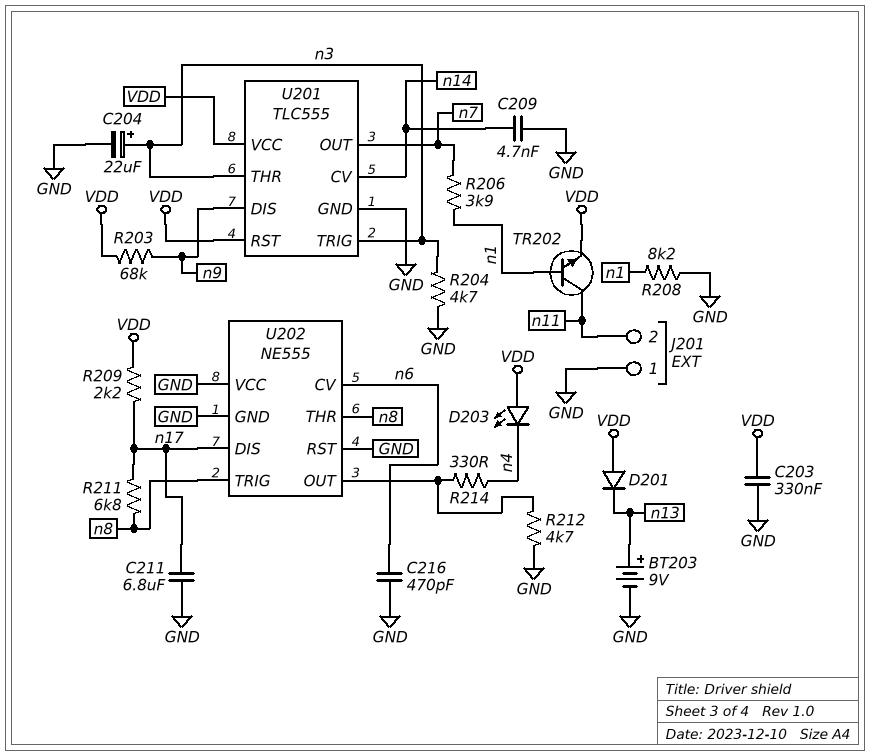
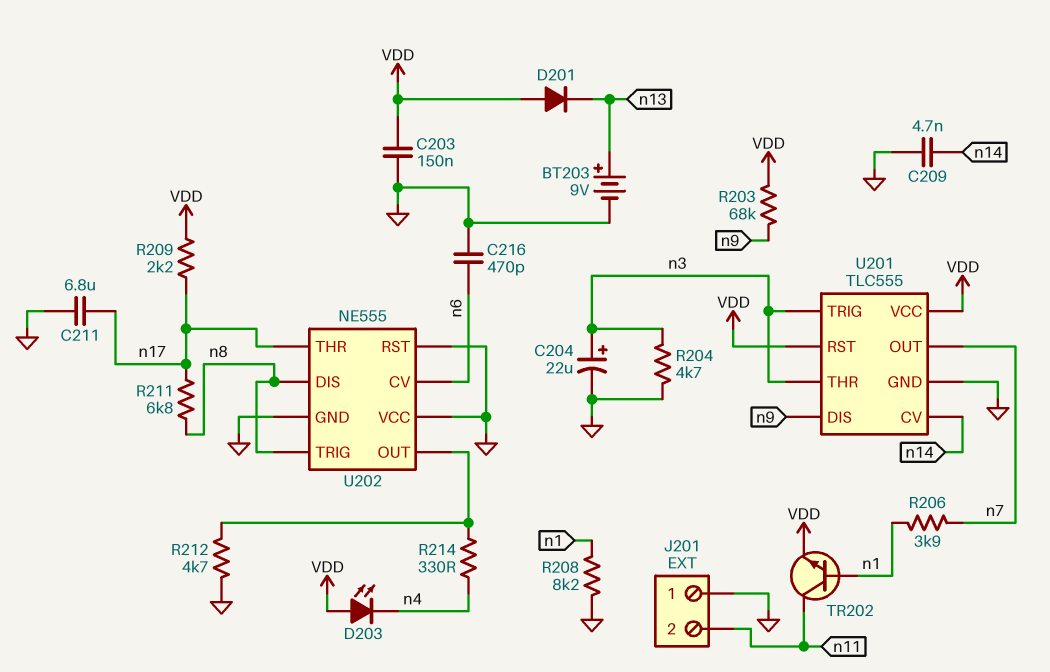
C203: 330nF (GND, VDD) -> 150nF (GND, VDD)
U202 pin DIS: n17 -> n8
U202 pin THR: n8 -> n17

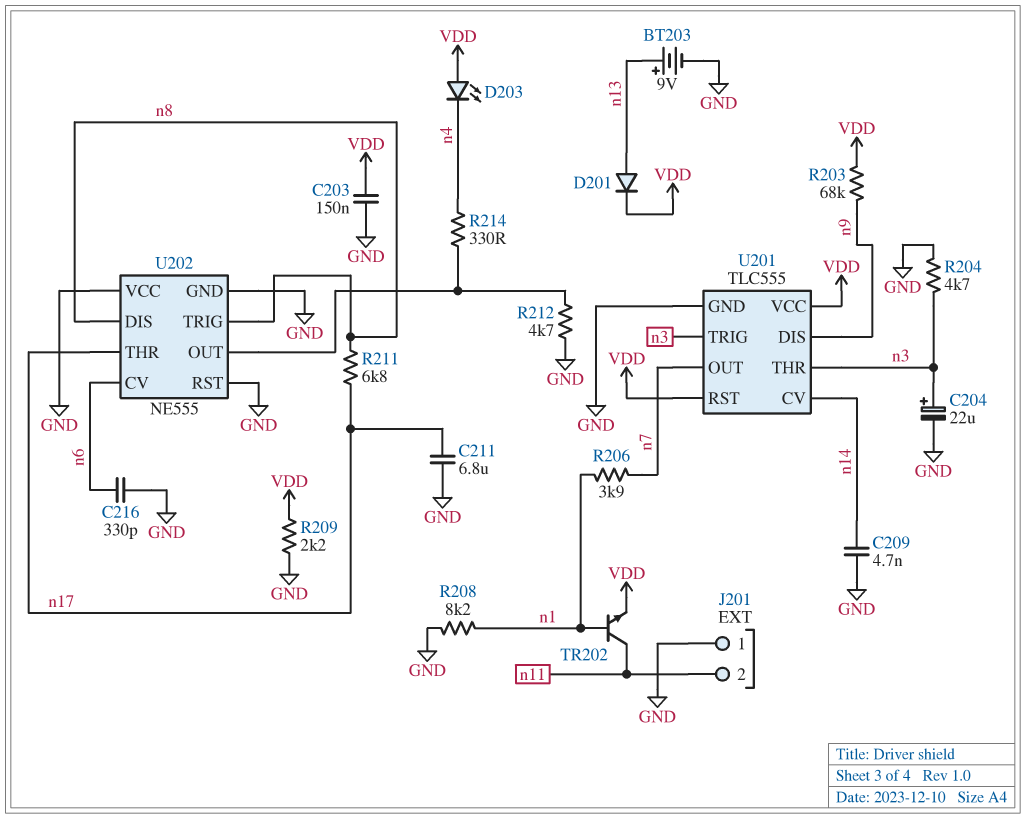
C216: 470pF (GND, n6) -> 330pF (GND, n6)
D201: diode (A VDD, K n13) -> diode (A n13, K VDD)
R209: 2.2k (VDD, n17) -> 2.2k (GND, VDD)

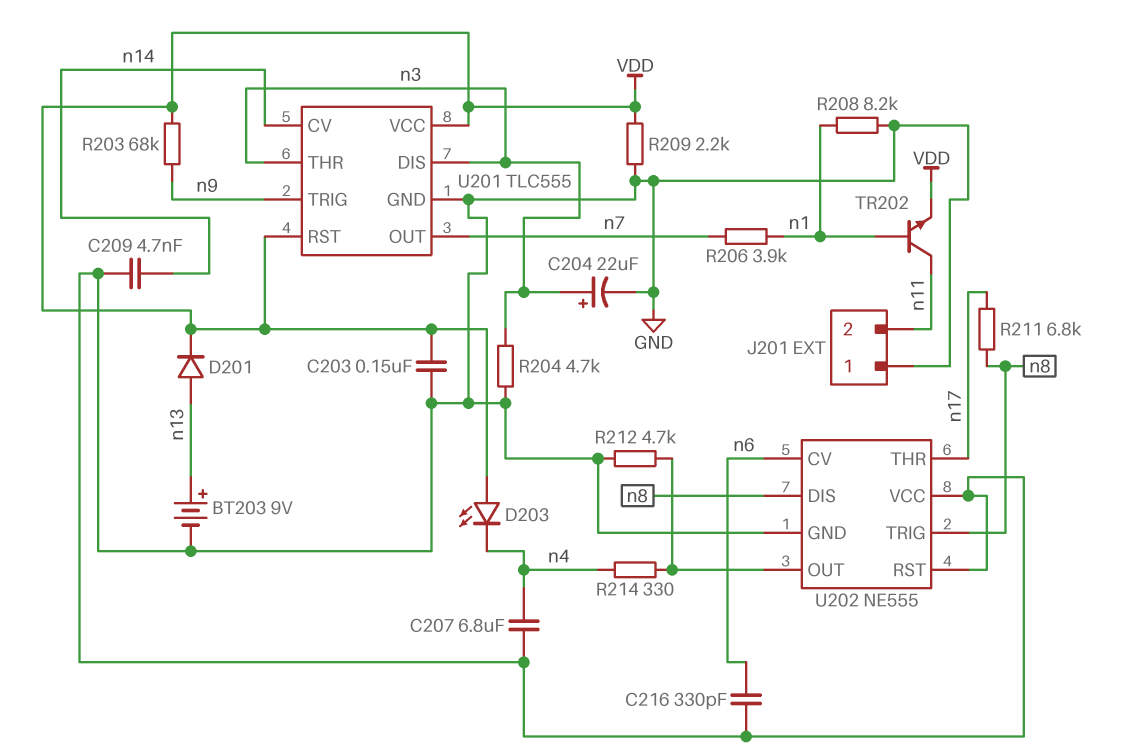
C207: none -> 6.8uF (GND, n4)
C211: 6.8uF (GND, n17) -> none
U201 pin DIS: n9 -> n3
U201 pin TRIG: n3 -> n9

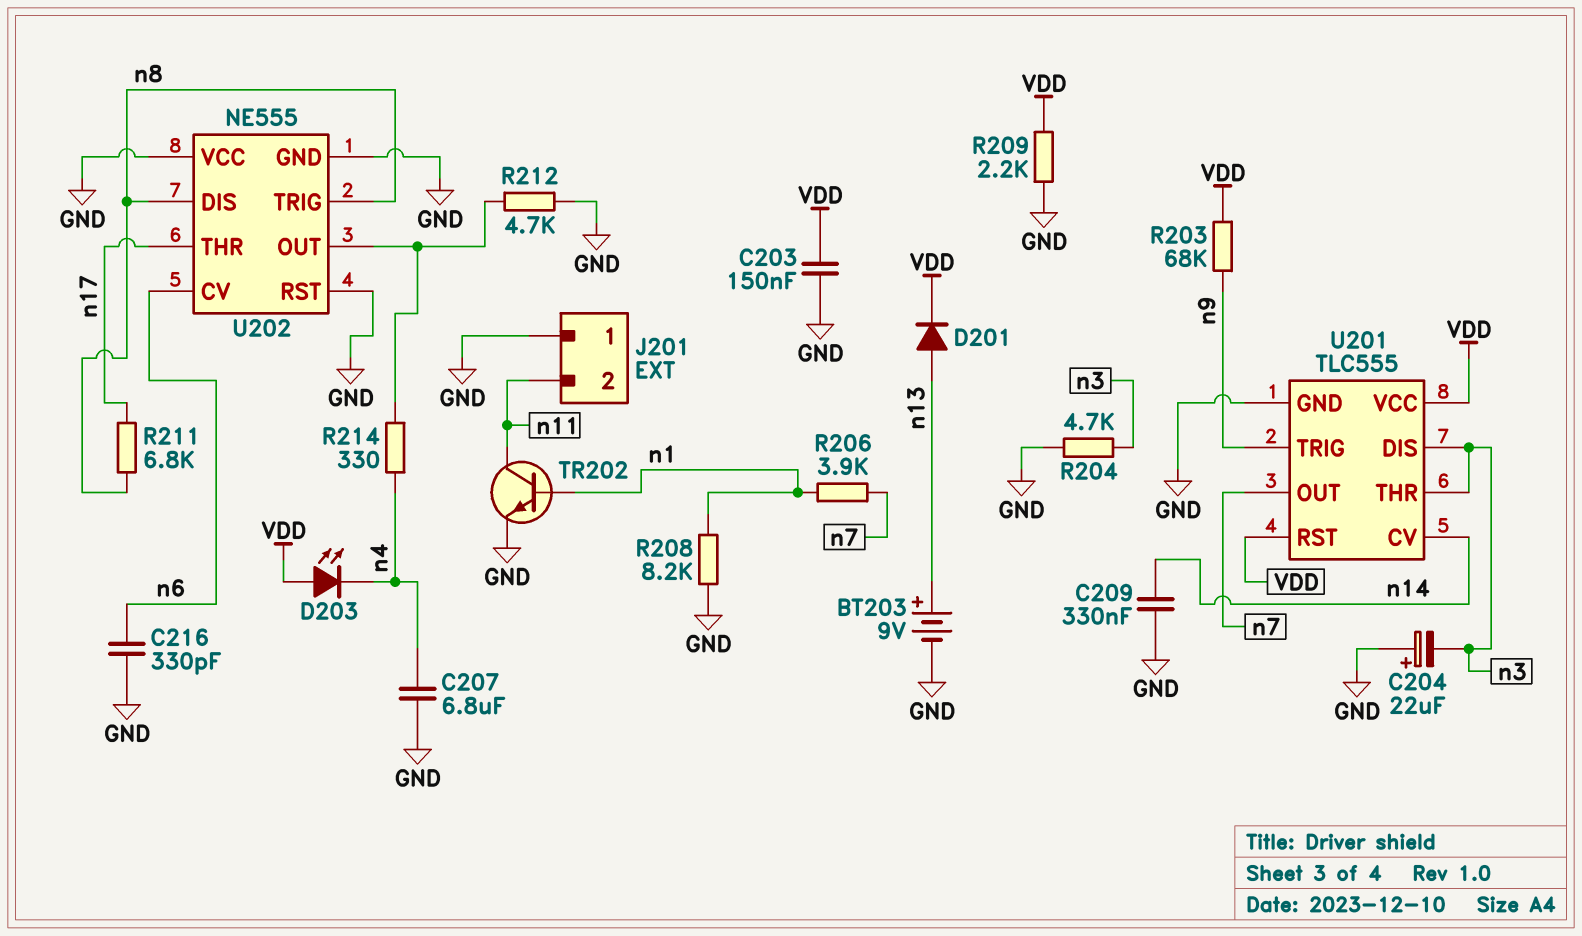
C204: 22uF (plus n3, minus GND) -> 22uF (plus GND, minus n3)
C209: 4.7nF (GND, n14) -> 330nF (GND, n14)
TR202: NPN (B n1, C n11, E VDD) -> NPN (B n1, C n11, E GND)

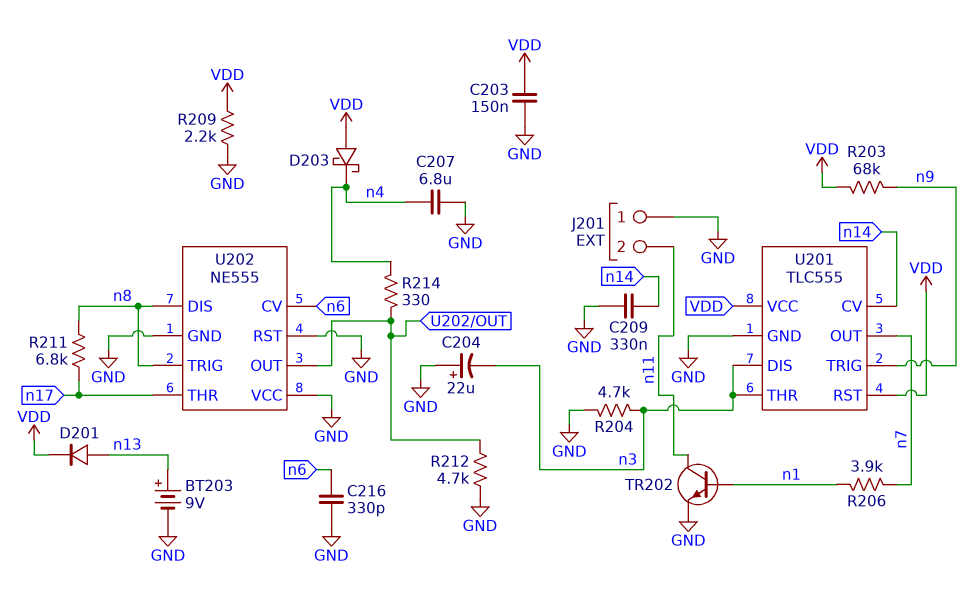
D203: LED (A VDD, K n4) -> schottky (A VDD, K n4)
R208: 8.2k (GND, n1) -> none

